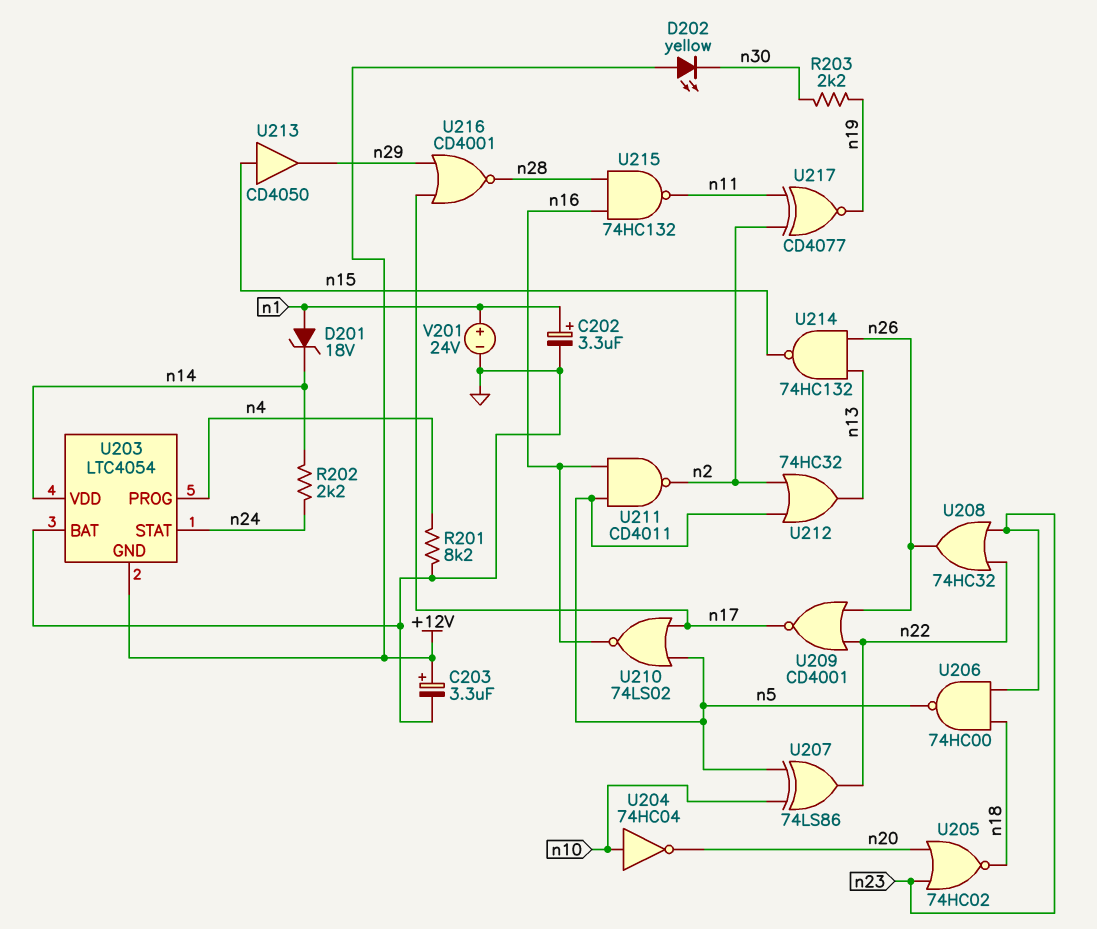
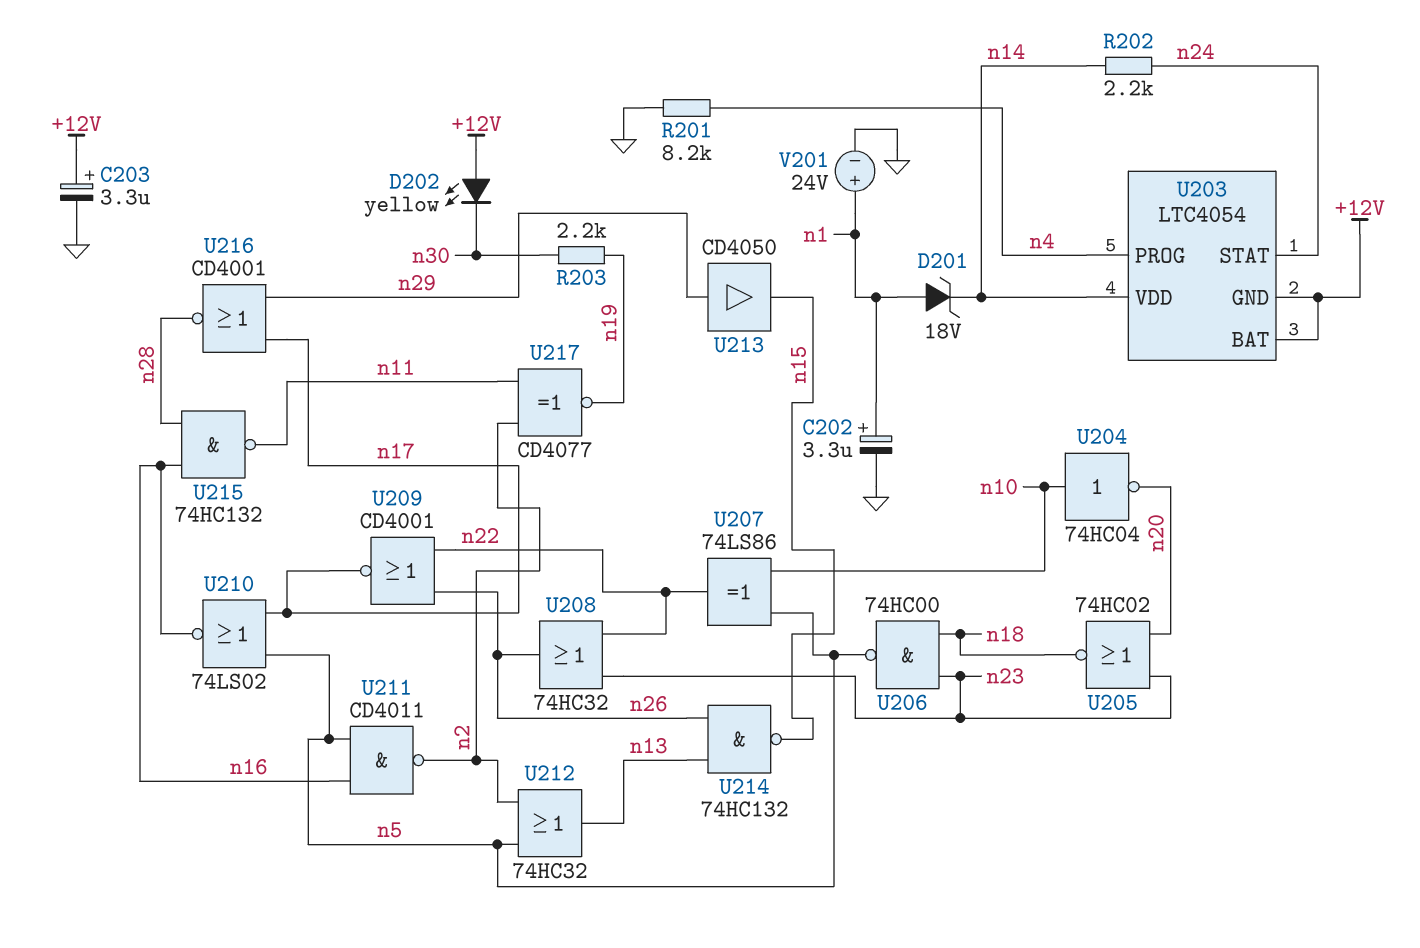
U203 pin BAT: GND -> +12V
U213: buffer CD4050 (in n15, out n29) -> buffer CD4050 (in n29, out n15)

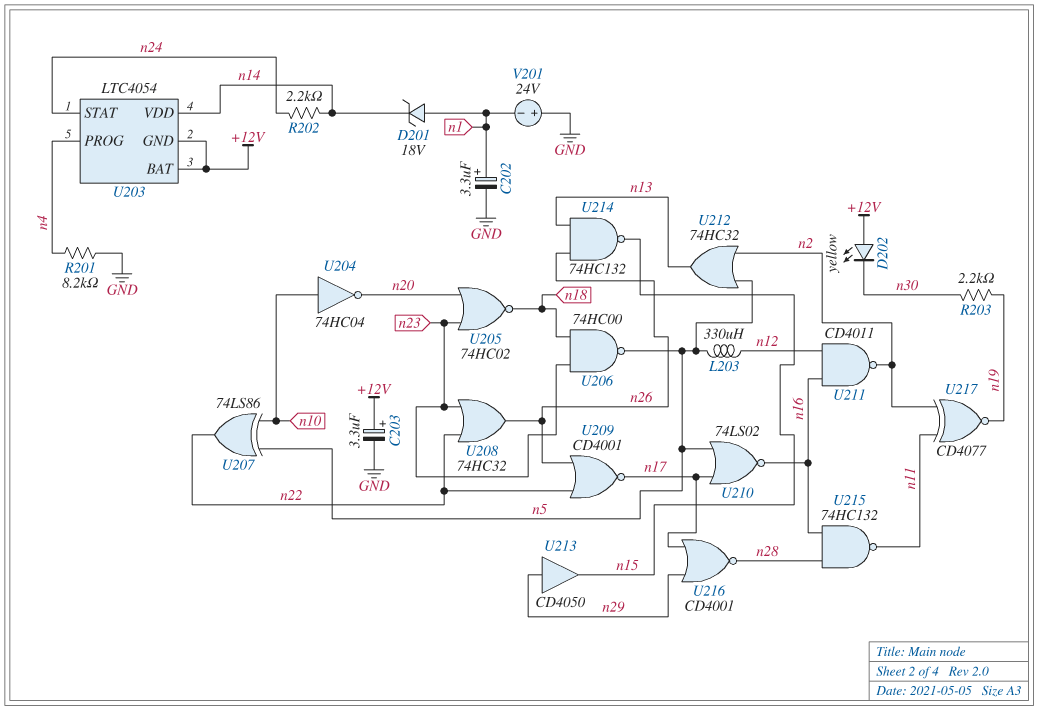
L203: none -> 330uH (n5, n12)
U211: NAND CD4011 (in n5, in n16, out n2) -> NAND CD4011 (in n12, in n16, out n2)
V201: 24V (plus n1, minus GND) -> 24V (plus GND, minus n1)

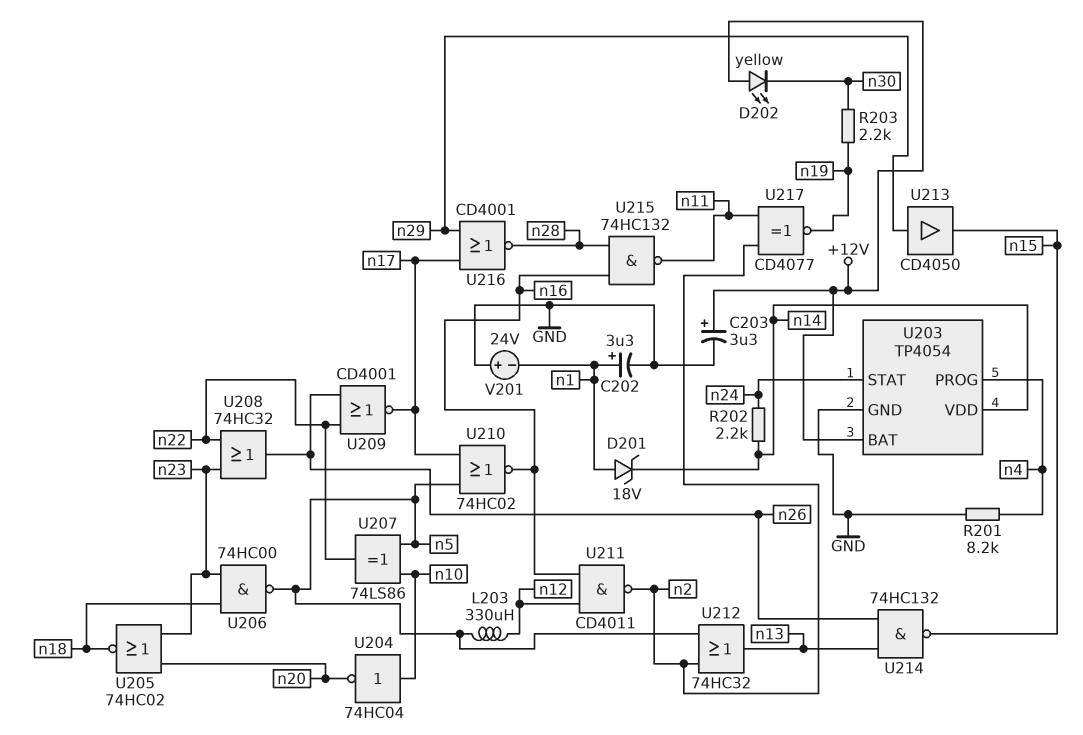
U203: LTC4054 -> TP4054
U203 pin GND: +12V -> GND
U210: NOR 74LS02 (in n5, in n17, out n16) -> NOR 74HC02 (in n5, in n17, out n16)

